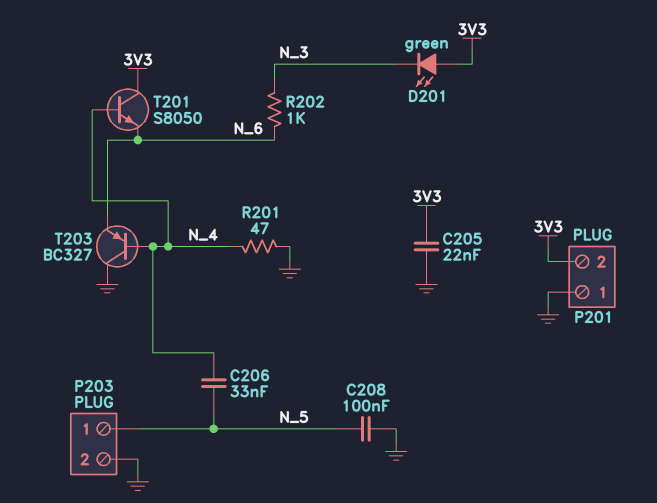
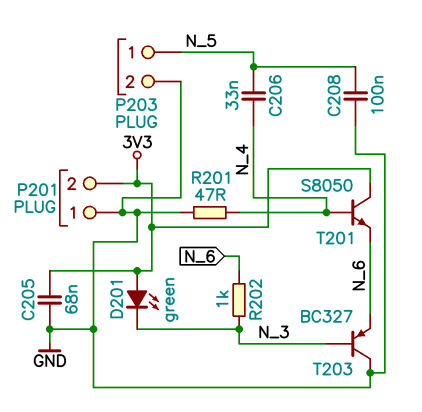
C205: 22nF (3V3, GND) -> 68nF (3V3, GND)
T203: PNP BC327 (B N_4, C GND, E N_6) -> PNP BC327 (B N_3, C GND, E N_6)

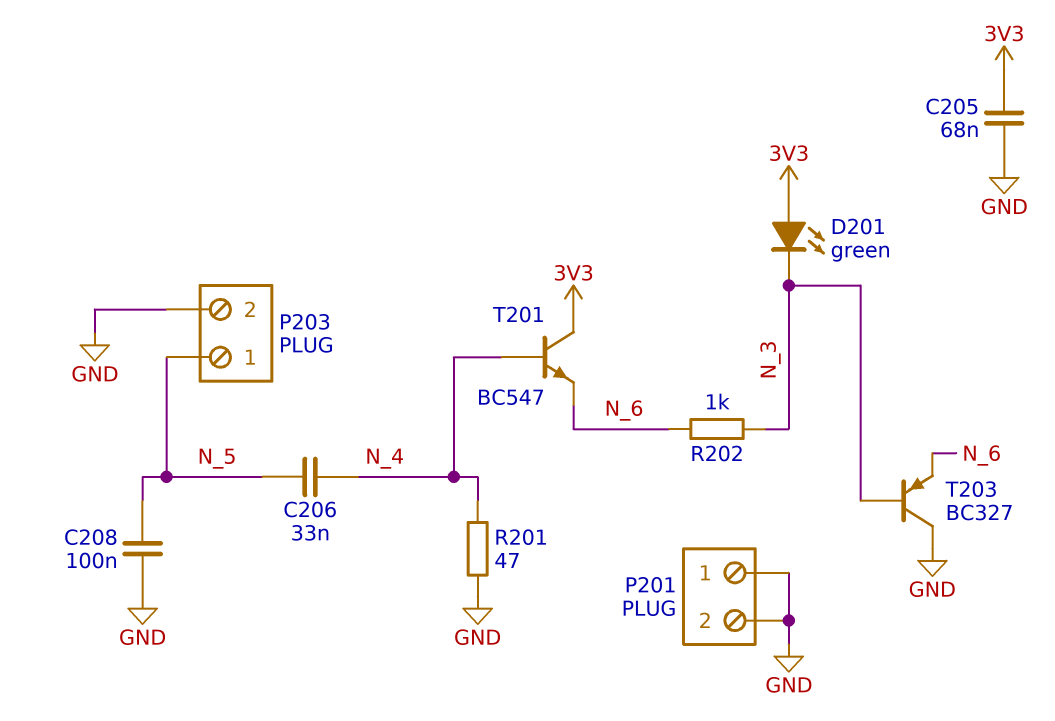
P201 pin 2: 3V3 -> GND
T201: NPN S8050 (B N_4, C 3V3, E N_6) -> NPN BC547 (B N_4, C 3V3, E N_6)

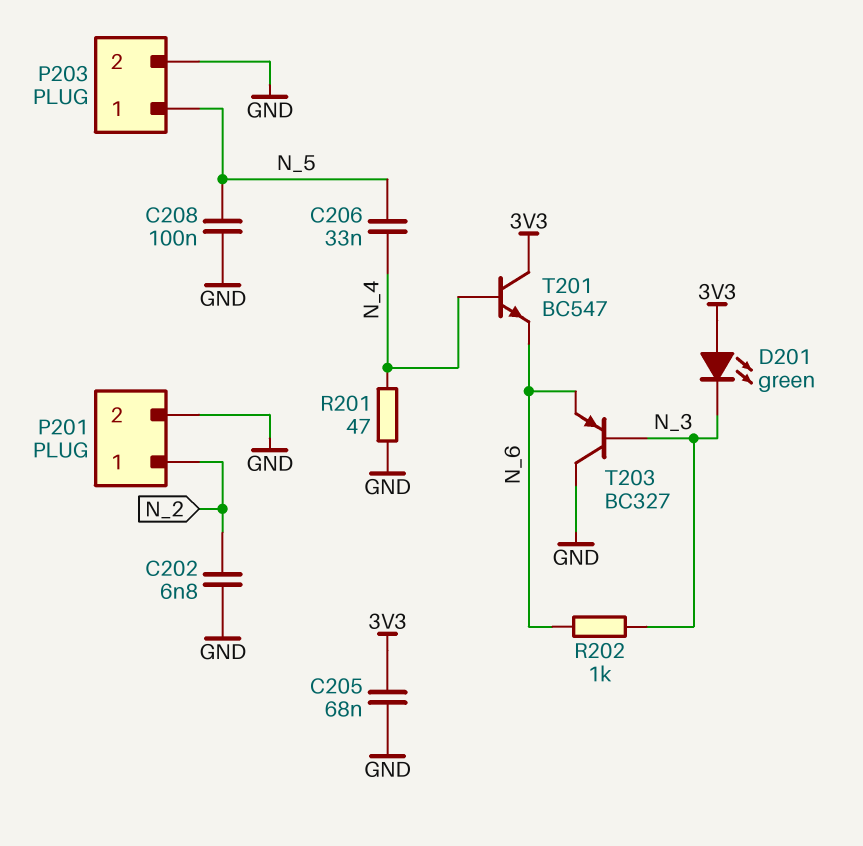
C202: none -> 6.8nF (GND, N_2)
P201 pin 1: GND -> N_2

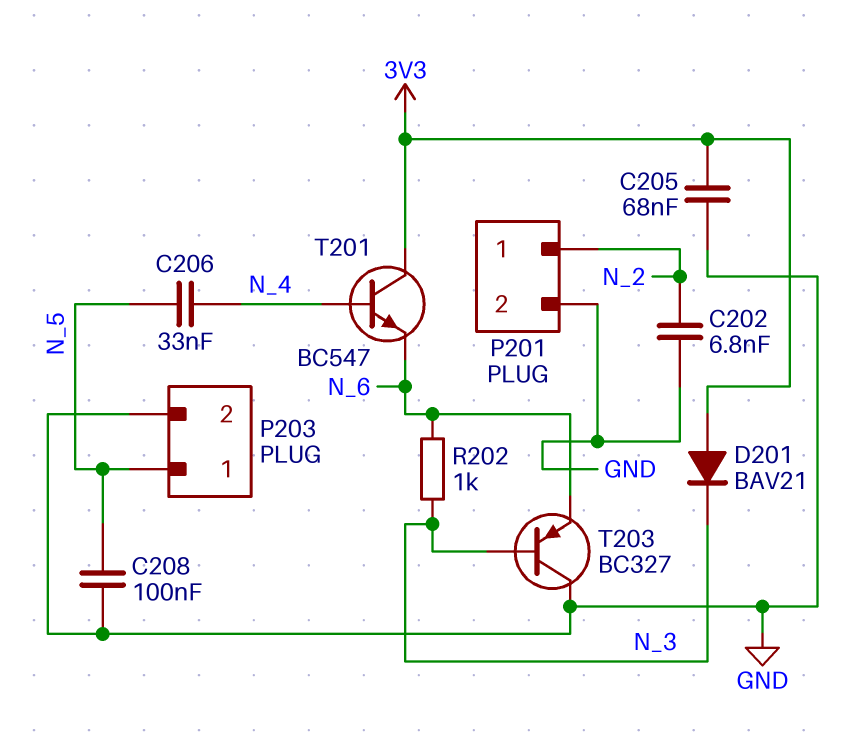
D201: LED green (A 3V3, K N_3) -> diode BAV21 (A 3V3, K N_3)
R201: 47 (GND, N_4) -> none

